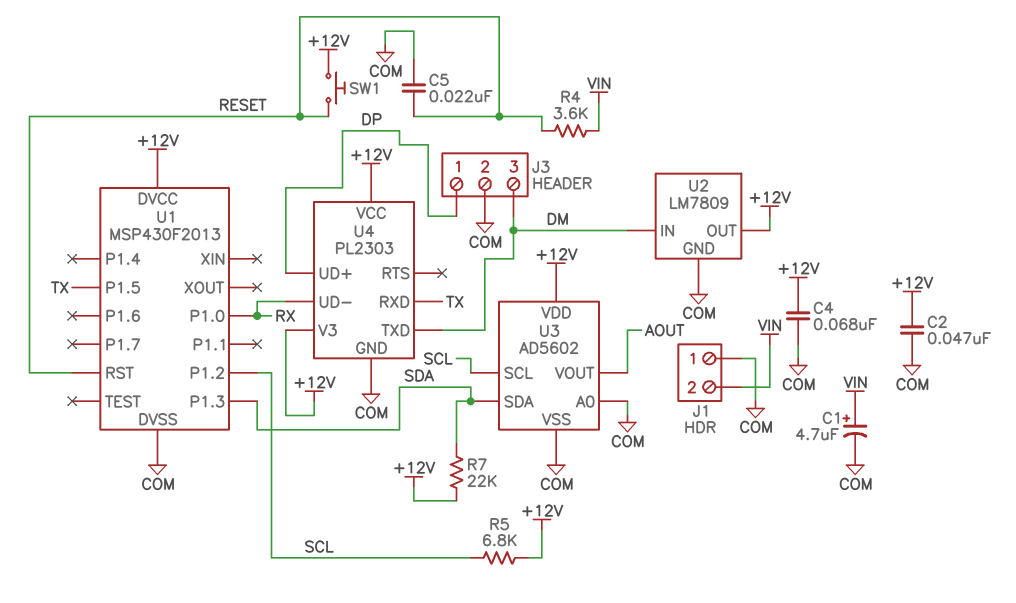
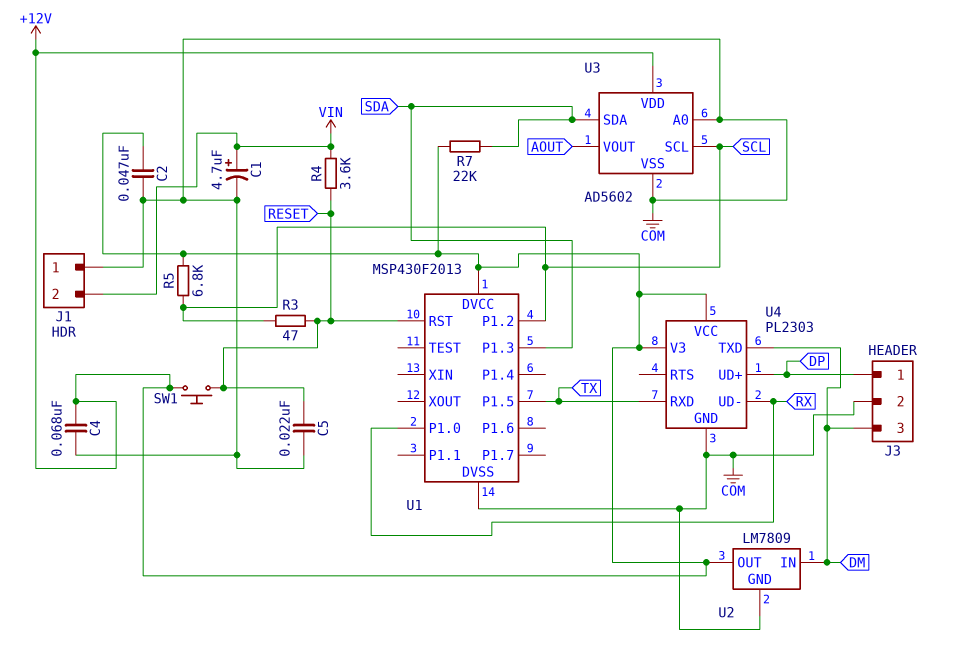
R3: none -> 47 (RESET, SCL)

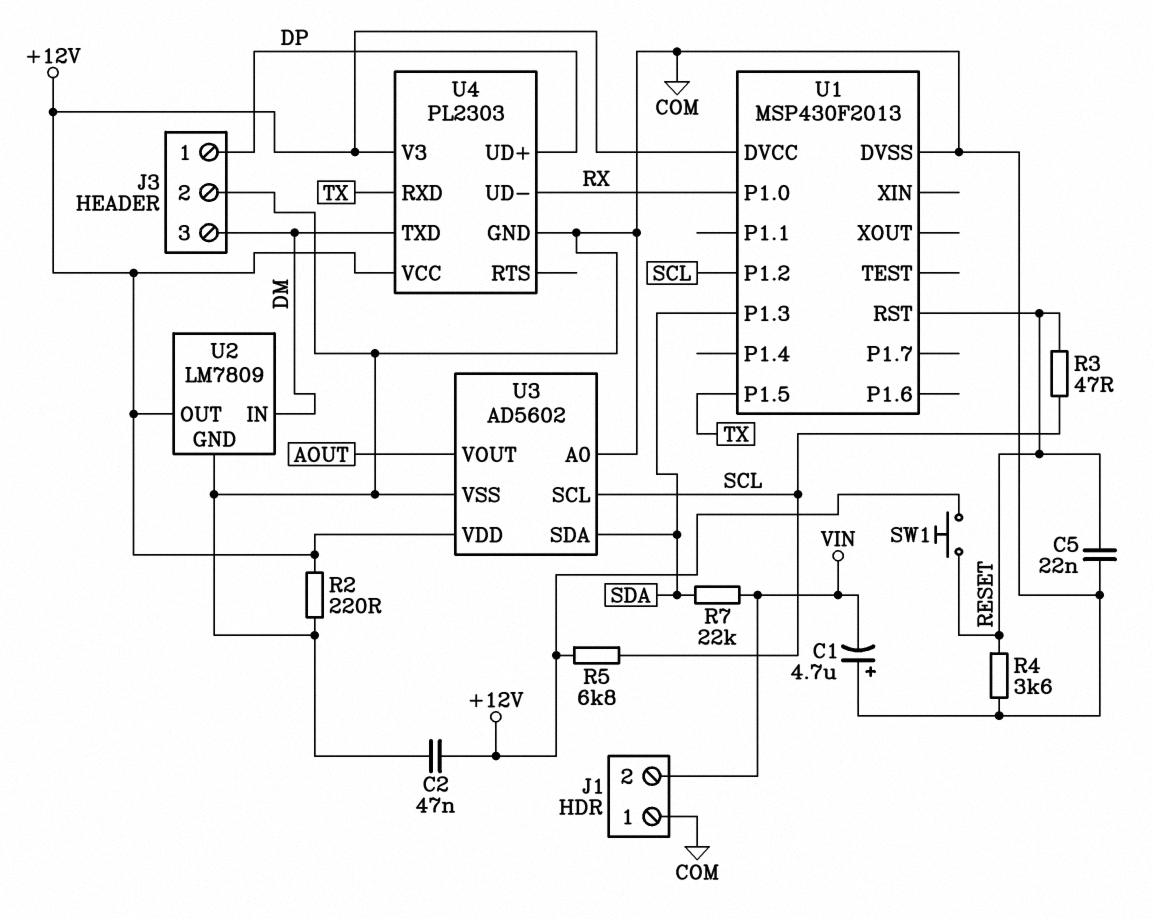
C1: 4.7uF (plus VIN, minus COM) -> 4.7uF (plus COM, minus VIN)
C4: 68nF (+12V, COM) -> none
R2: none -> 220 (+12V, COM)
R4: 3.6k (RESET, VIN) -> 3.6k (COM, RESET)
R7: 22k (+12V, SDA) -> 22k (SDA, VIN)

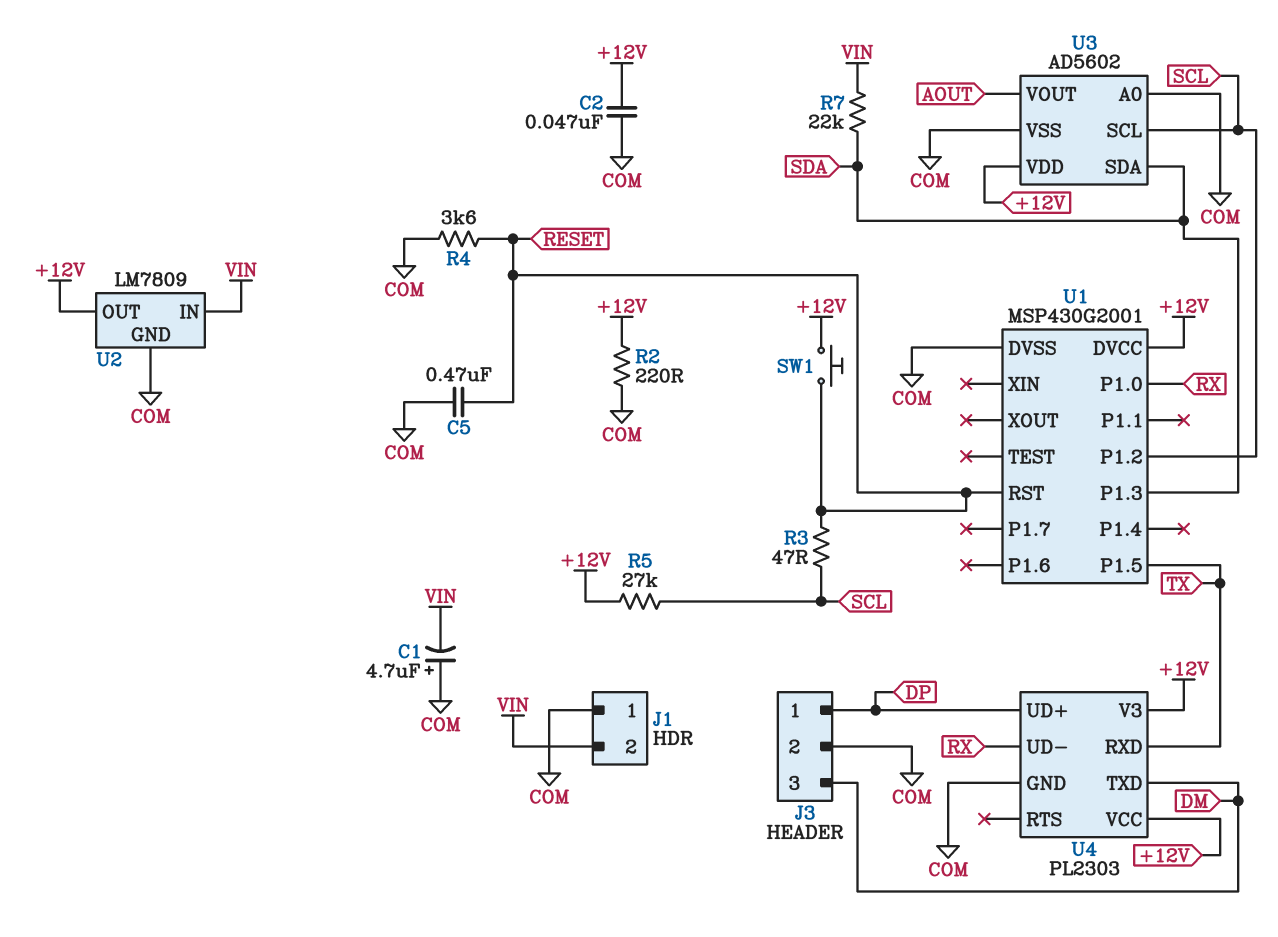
C5: 22nF (COM, RESET) -> 470nF (COM, RESET)
R5: 6.8k (+12V, SCL) -> 27k (+12V, SCL)
U1: MSP430F2013 -> MSP430G2001
U2 pin IN: DM -> VIN

